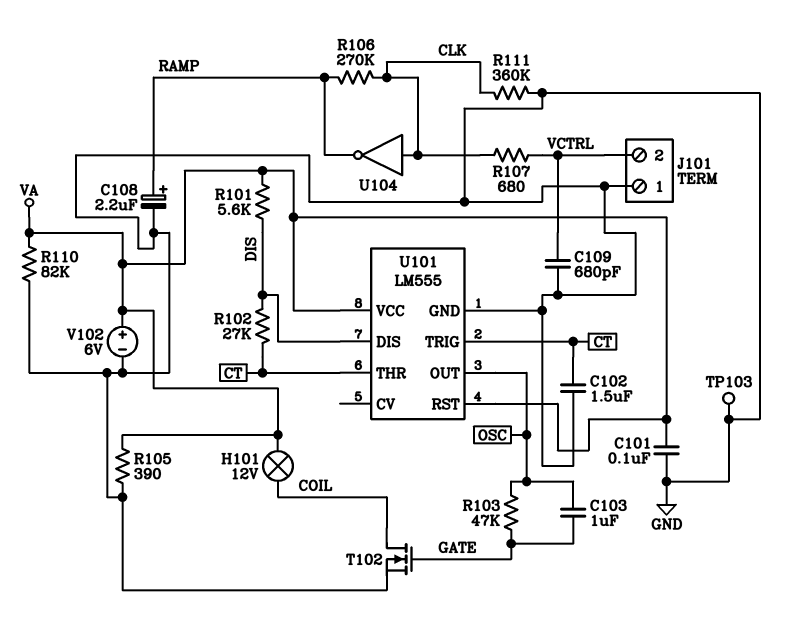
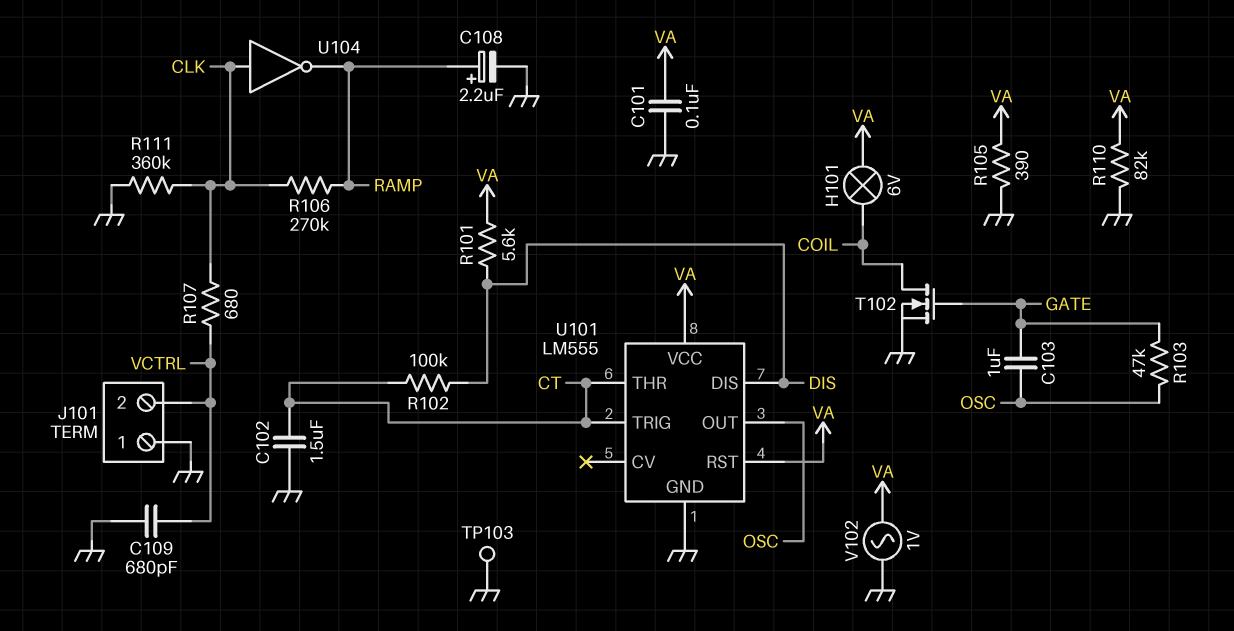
H101: lamp 12V (COIL, VA) -> lamp 6V (COIL, VA)
R102: 27k (CT, DIS) -> 100k (CT, DIS)
V102: 6V (plus VA, minus GND) -> AC 1V (GND, VA)

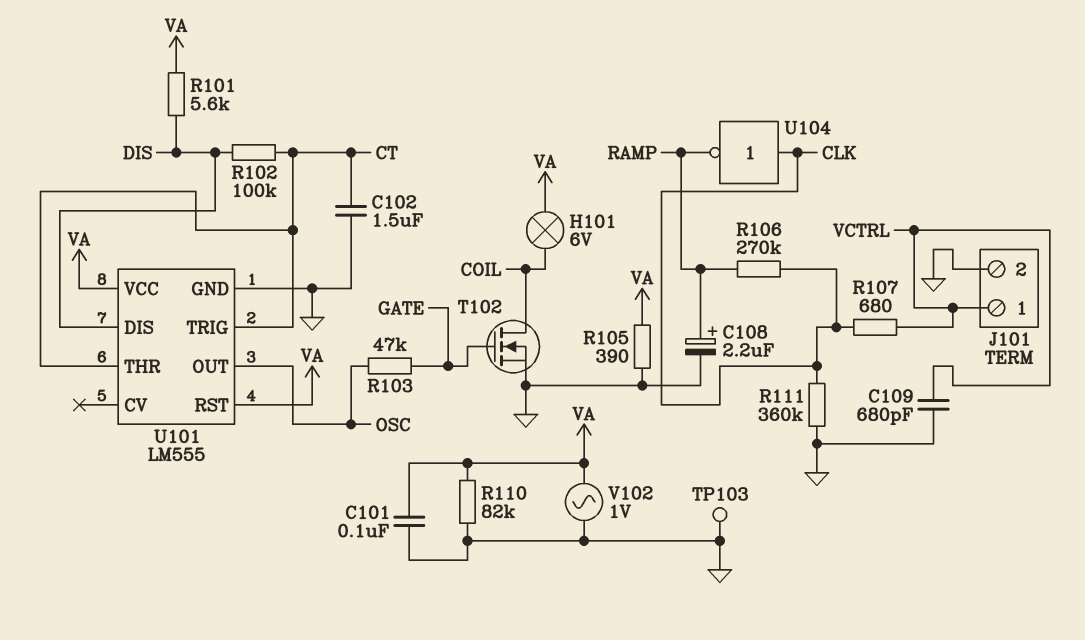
C103: 1uF (GATE, OSC) -> none
J101 pin 1: GND -> VCTRL
J101 pin 2: VCTRL -> GND

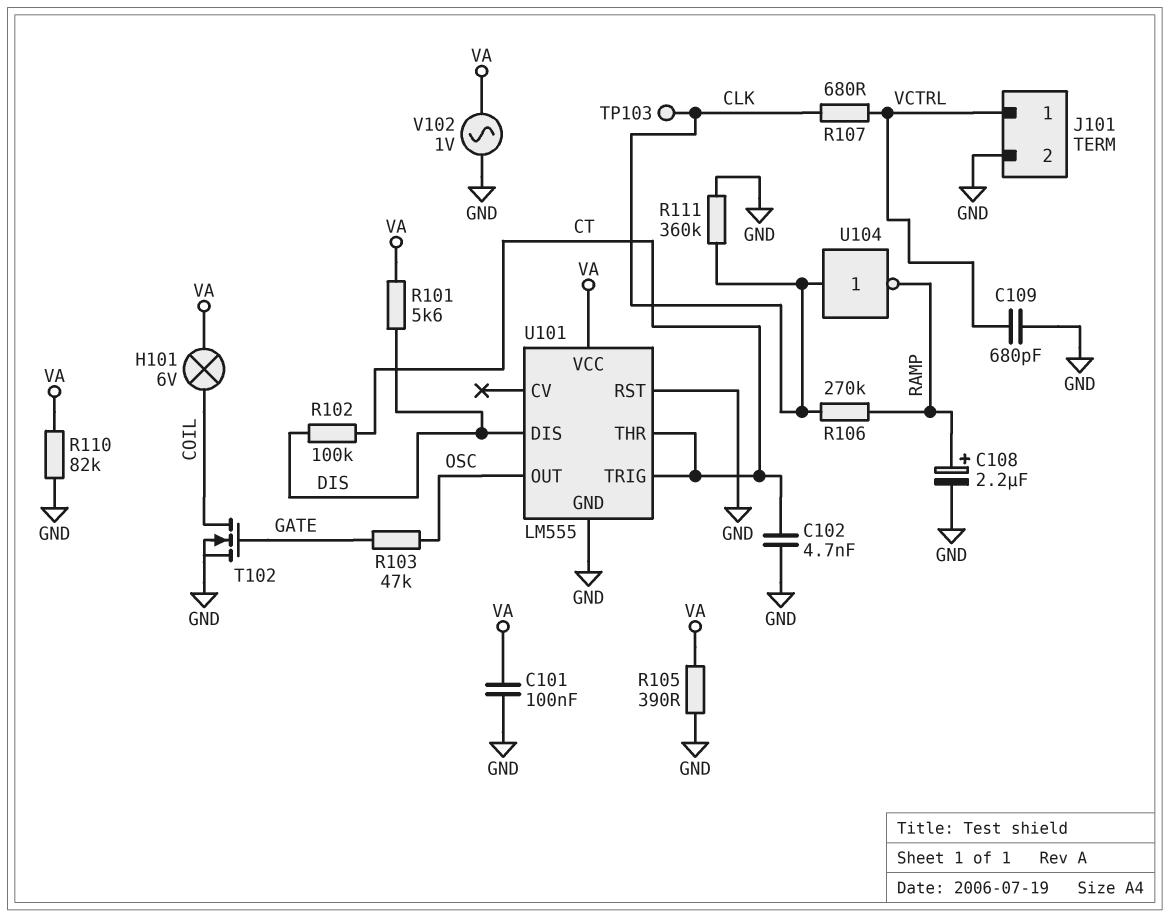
C102: 1.5uF (CT, GND) -> 4.7nF (CT, GND)
TP103: test point (GND) -> test point (CLK)
U101 pin RST: VA -> GND

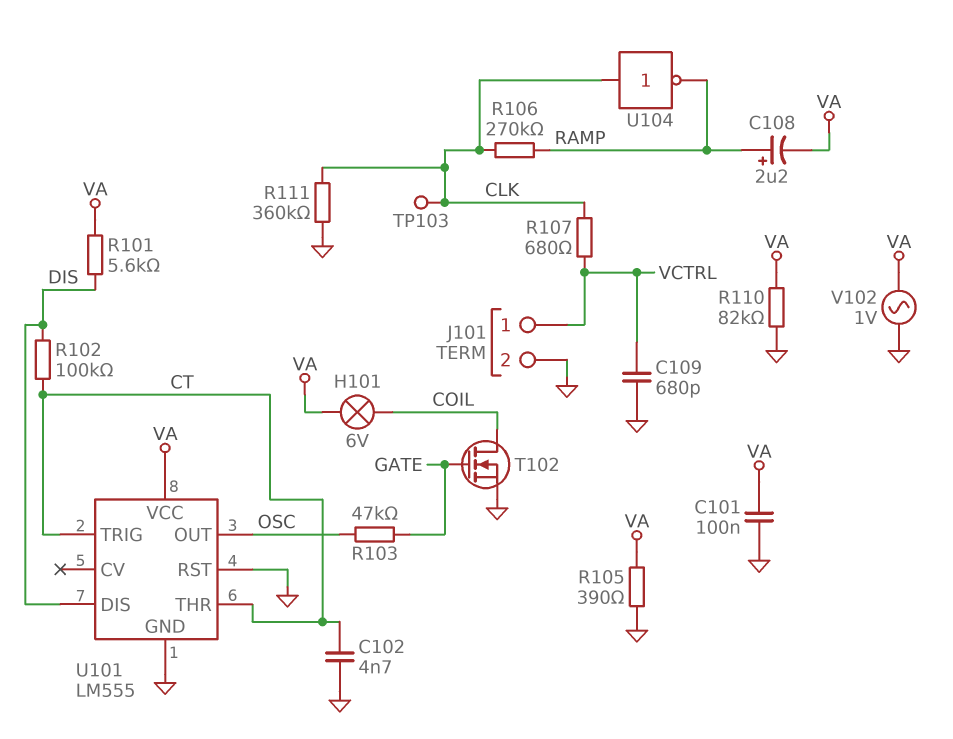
C108: 2.2uF (plus RAMP, minus GND) -> 2.2uF (plus RAMP, minus VA)

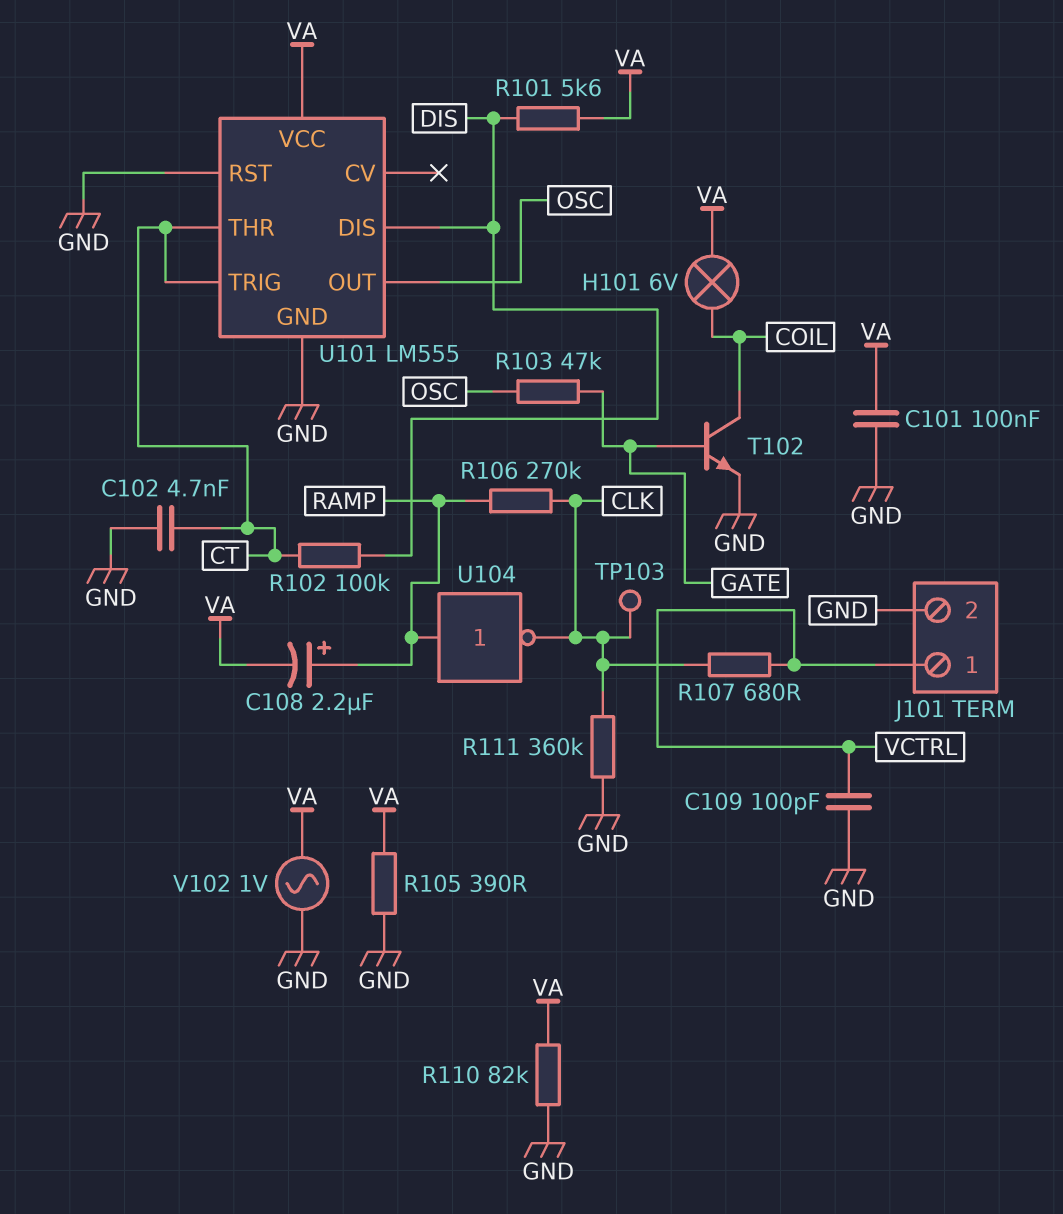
C109: 680pF (GND, VCTRL) -> 100pF (GND, VCTRL)
T102: NMOS (G GATE, D COIL, S GND) -> NPN (B GATE, C COIL, E GND)
U104: NOT (in CLK, out RAMP) -> NOT (in RAMP, out CLK)

